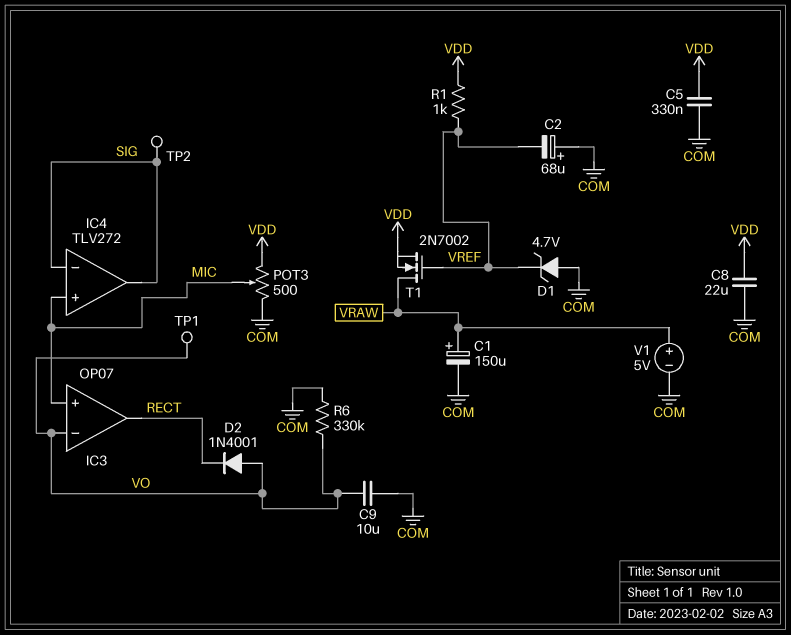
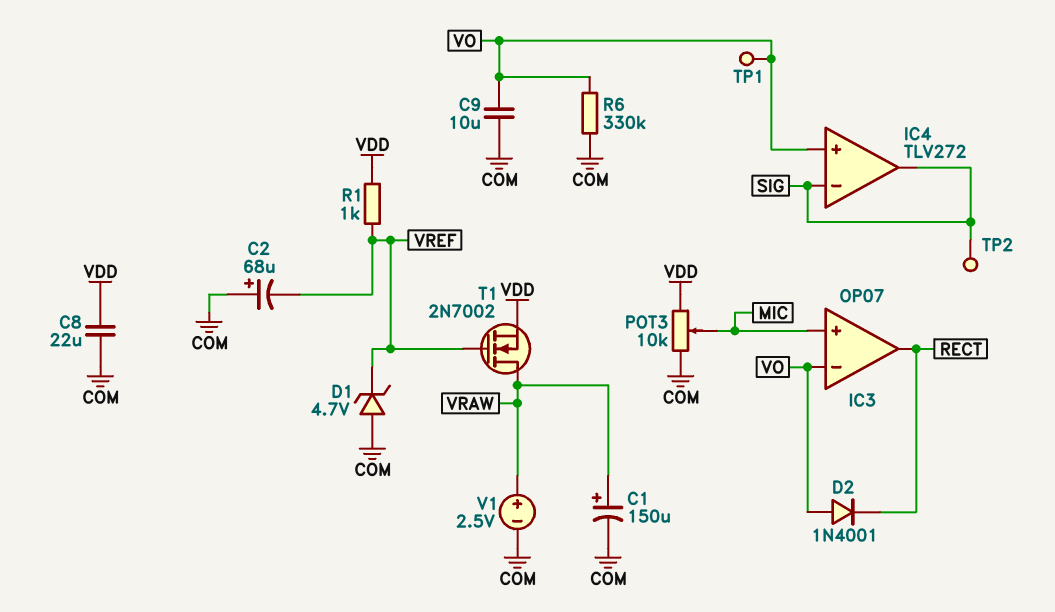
C5: 330nF (COM, VDD) -> none
IC4 pin in+: MIC -> VO
POT3: 500 (COM, VDD, wiper MIC) -> 10k (COM, VDD, wiper MIC)
V1: 5V (plus VRAW, minus COM) -> 2.5V (plus VRAW, minus COM)

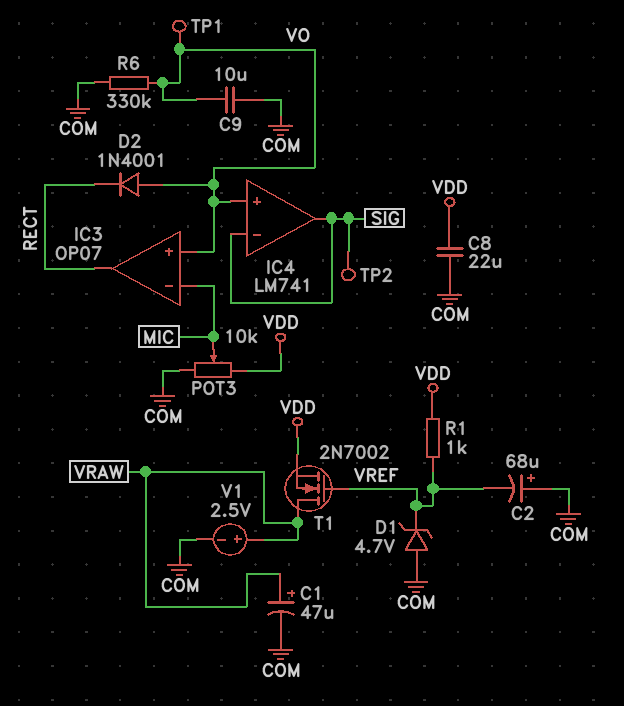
C1: 150uF (plus VRAW, minus COM) -> 47uF (plus VRAW, minus COM)
IC3 pin in+: MIC -> VO
IC3 pin in-: VO -> MIC
IC4: TLV272 -> LM741

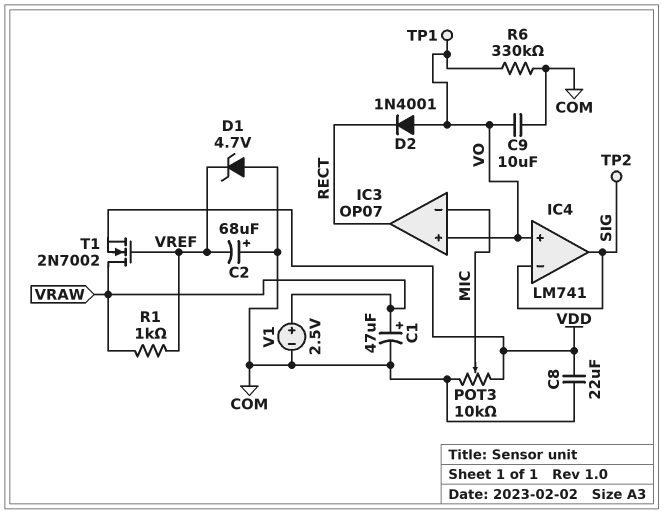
R1: 1k (VDD, VREF) -> 1k (VRAW, VREF)

